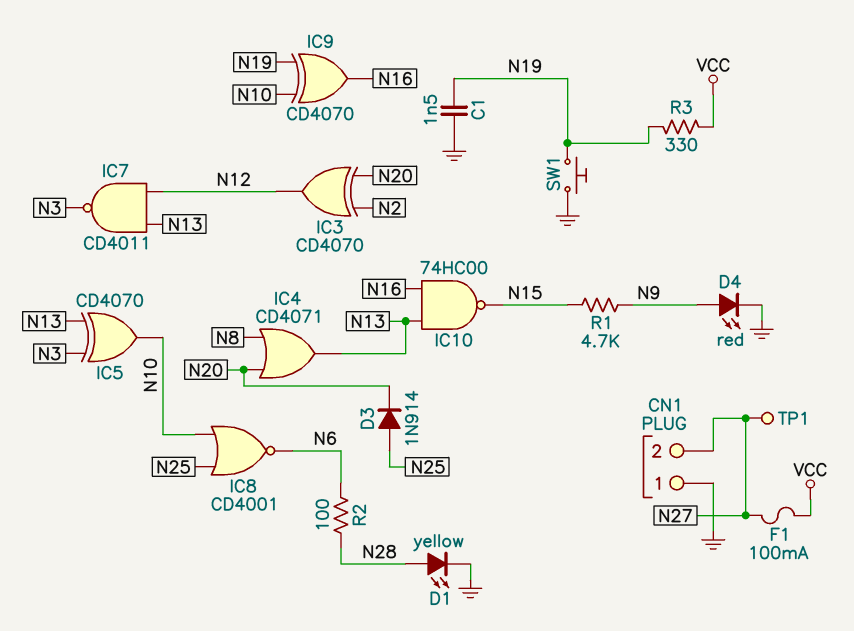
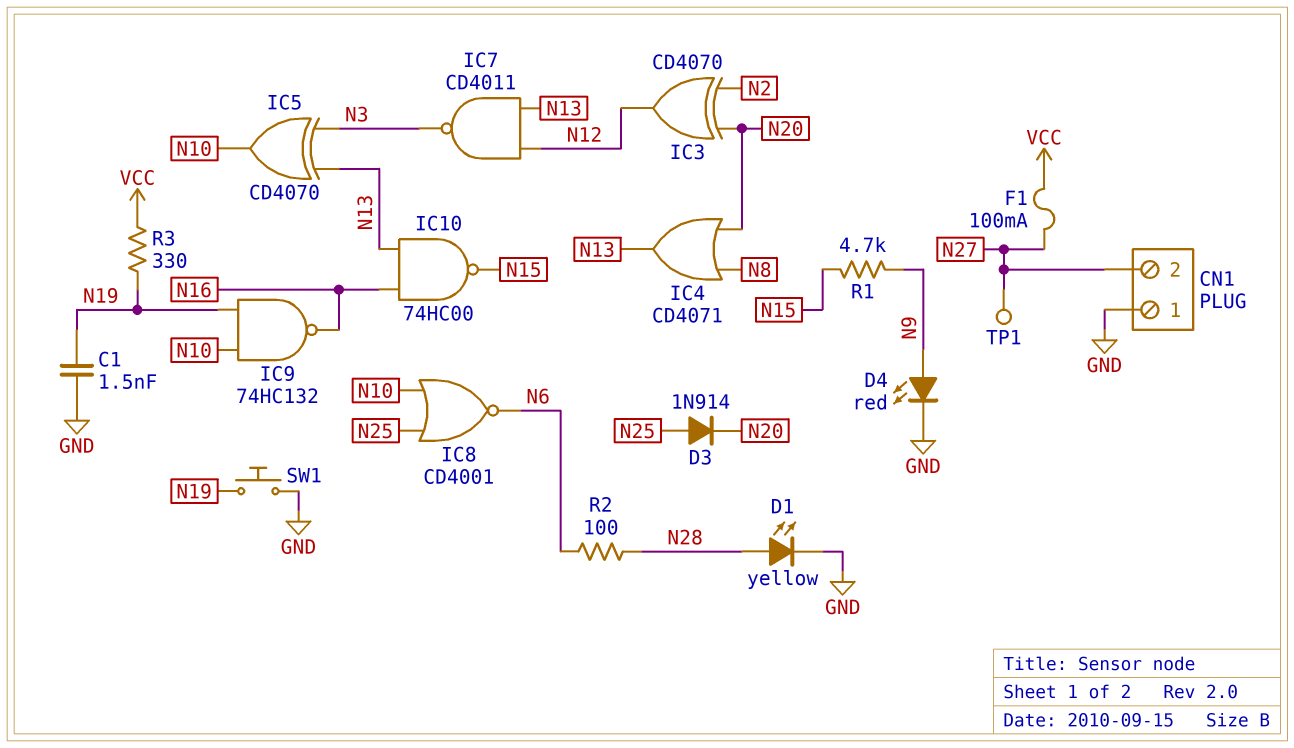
IC9: XOR CD4070 (in N10, in N19, out N16) -> NAND 74HC132 (in N10, in N19, out N16)

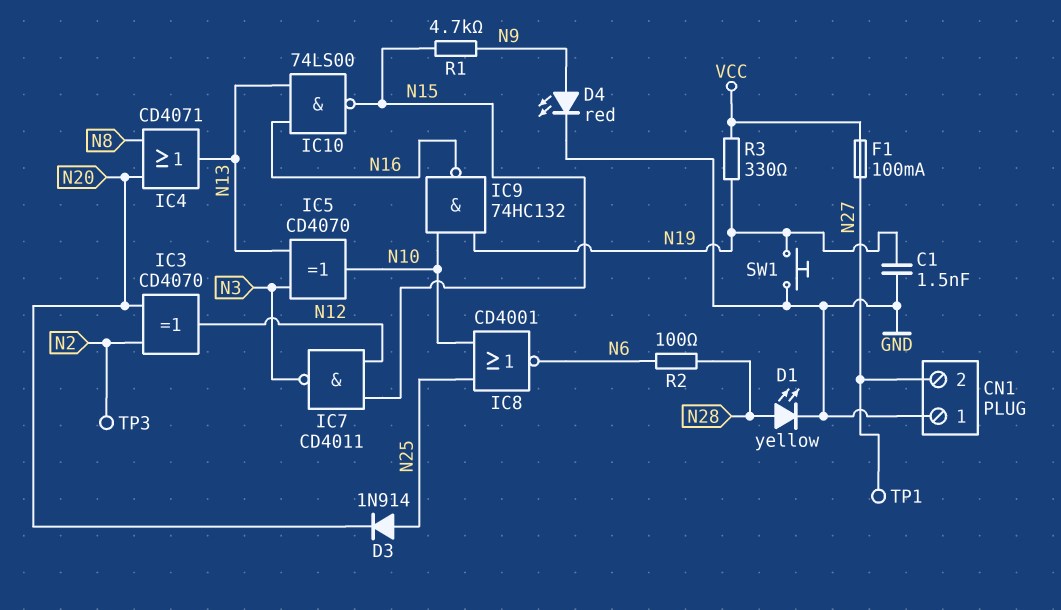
IC7: NAND CD4011 (in N12, in N13, out N3) -> NAND CD4011 (in N12, in N15, out N3)
IC10: NAND 74HC00 (in N13, in N16, out N15) -> NAND 74LS00 (in N13, in N16, out N15)
TP3: none -> test point (N2)

